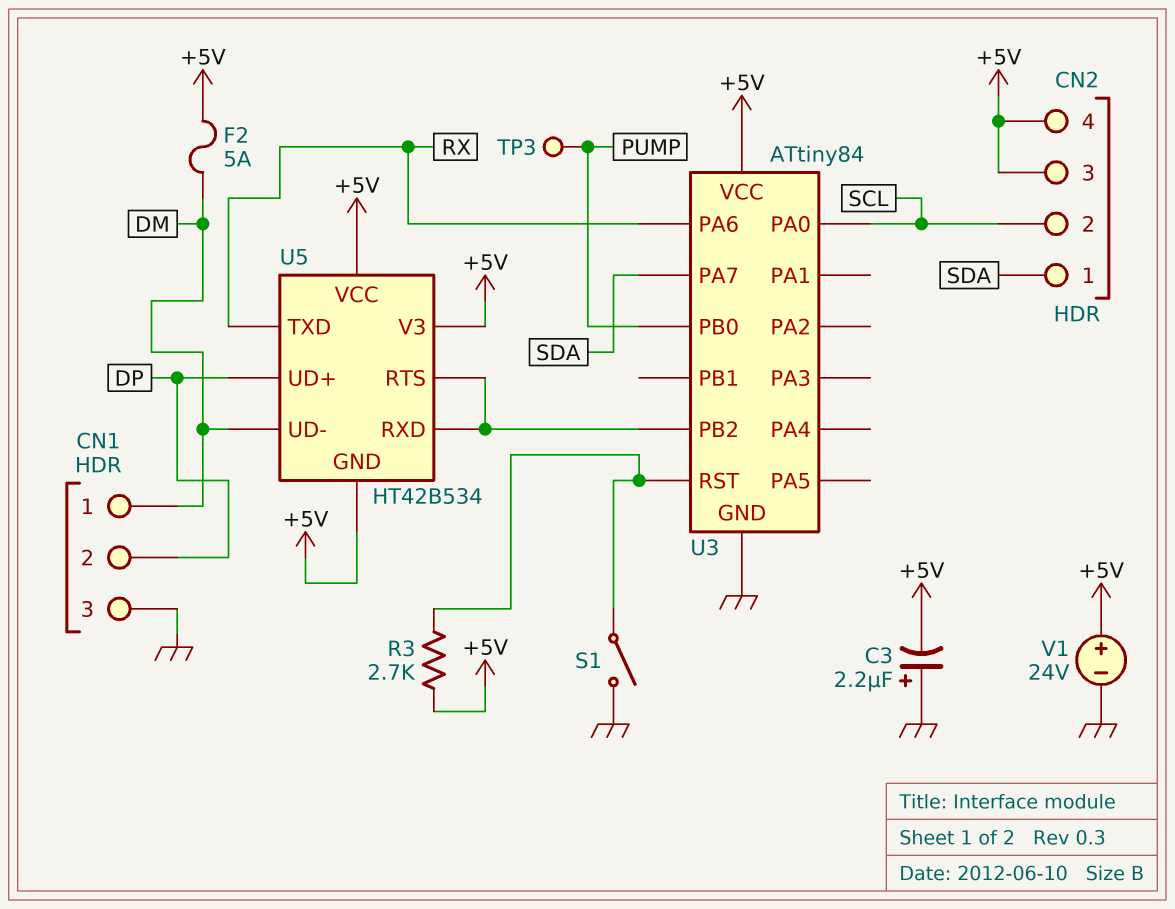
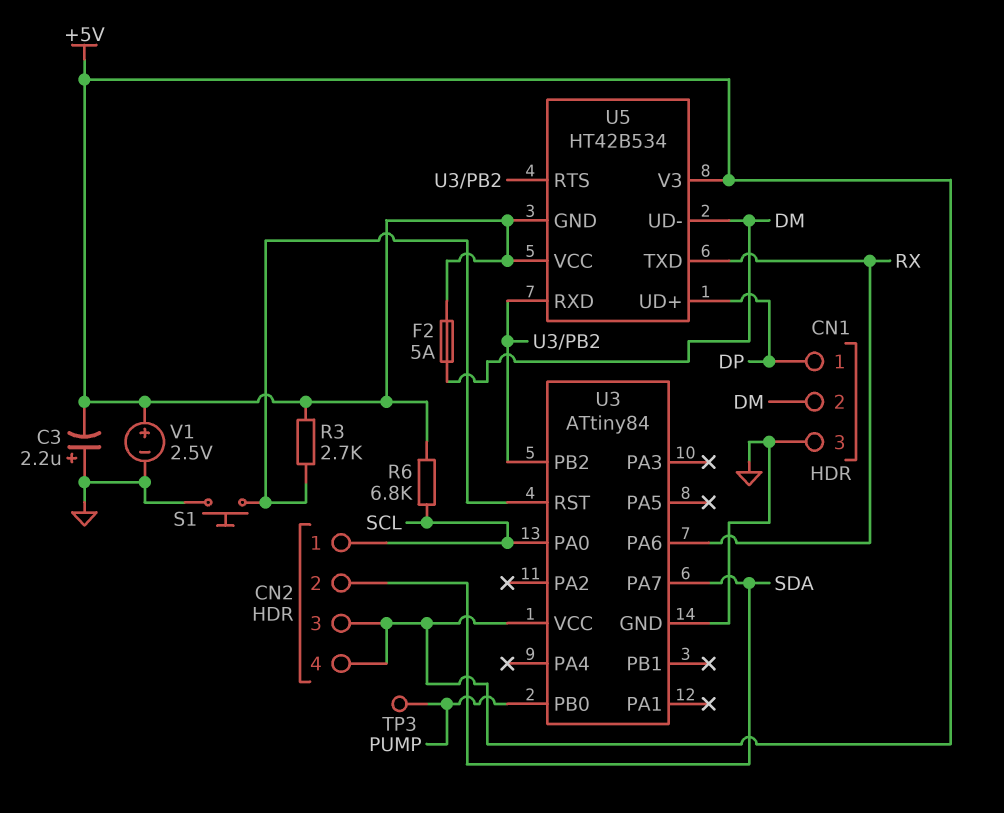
CN1 pin 1: DM -> DP
CN1 pin 2: DP -> DM
CN2 pin 1: SDA -> SCL
CN2 pin 2: SCL -> SDA
R6: none -> 6.8k (+5V, SCL)
S1: switch (GND, U3/RST) -> button (GND, U3/RST)
V1: 24V (plus +5V, minus GND) -> 2.5V (plus +5V, minus GND)

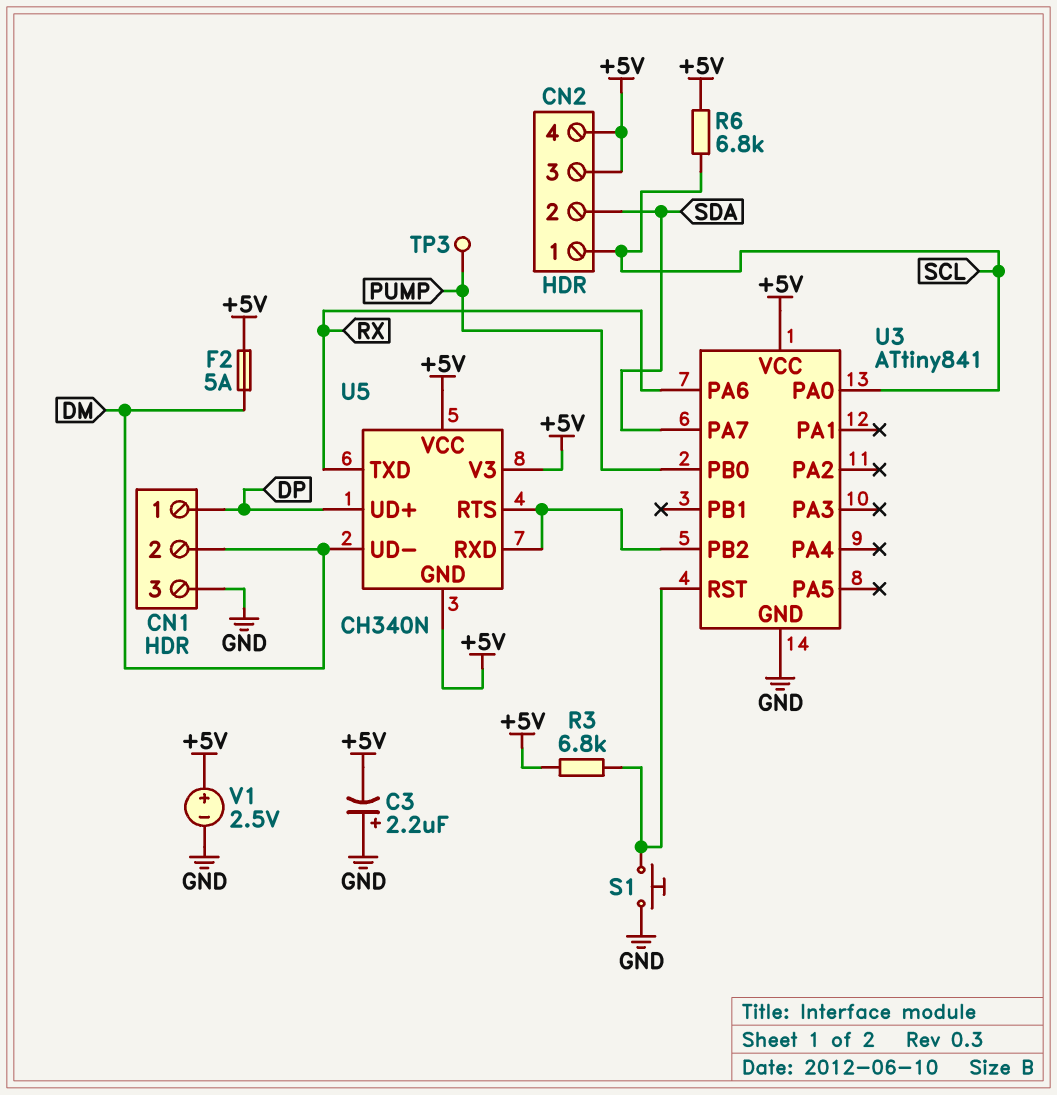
R3: 2.7k (+5V, U3/RST) -> 6.8k (+5V, U3/RST)
U3: ATtiny84 -> ATtiny841
U5: HT42B534 -> CH340N

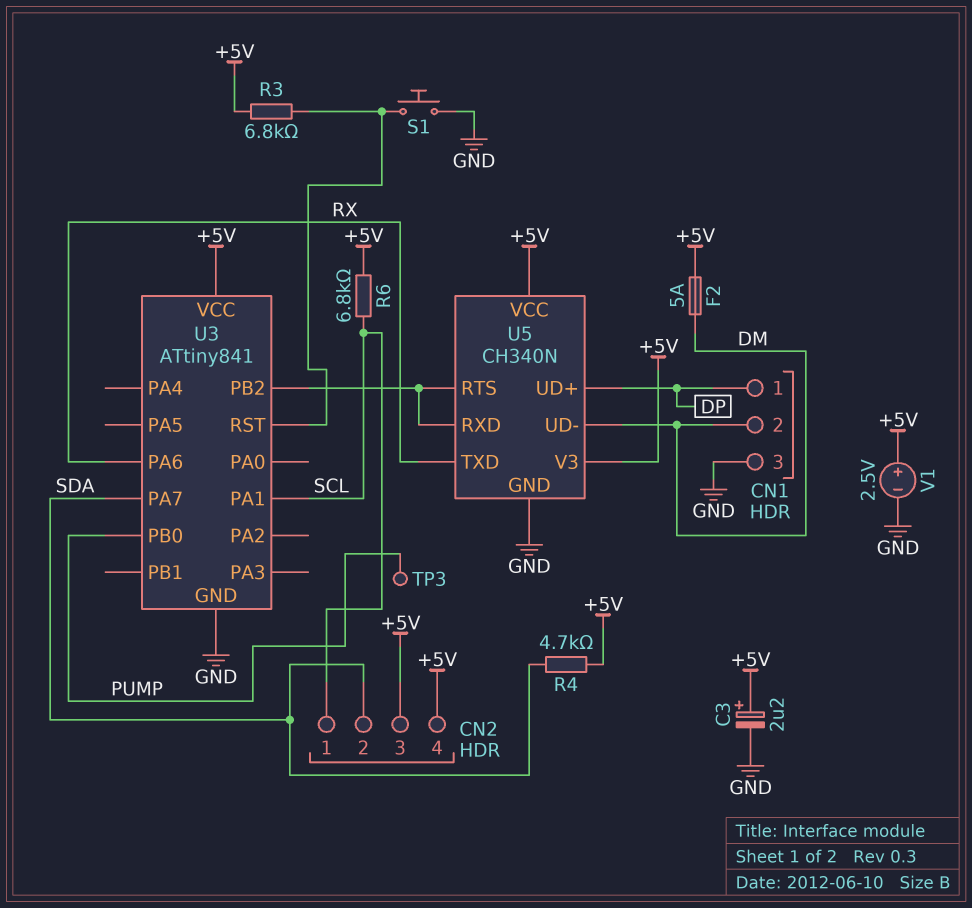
C3: 2.2uF (plus GND, minus +5V) -> 2.2uF (plus +5V, minus GND)
R4: none -> 4.7k (+5V, SDA)
U3 pin PA0: SCL -> none
U3 pin PA1: none -> SCL
U5 pin GND: +5V -> GND

